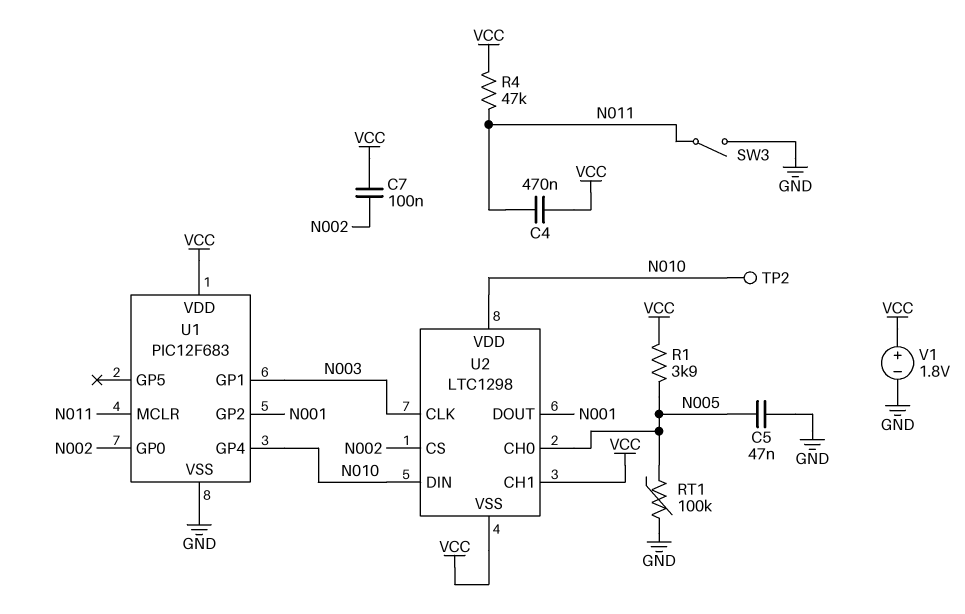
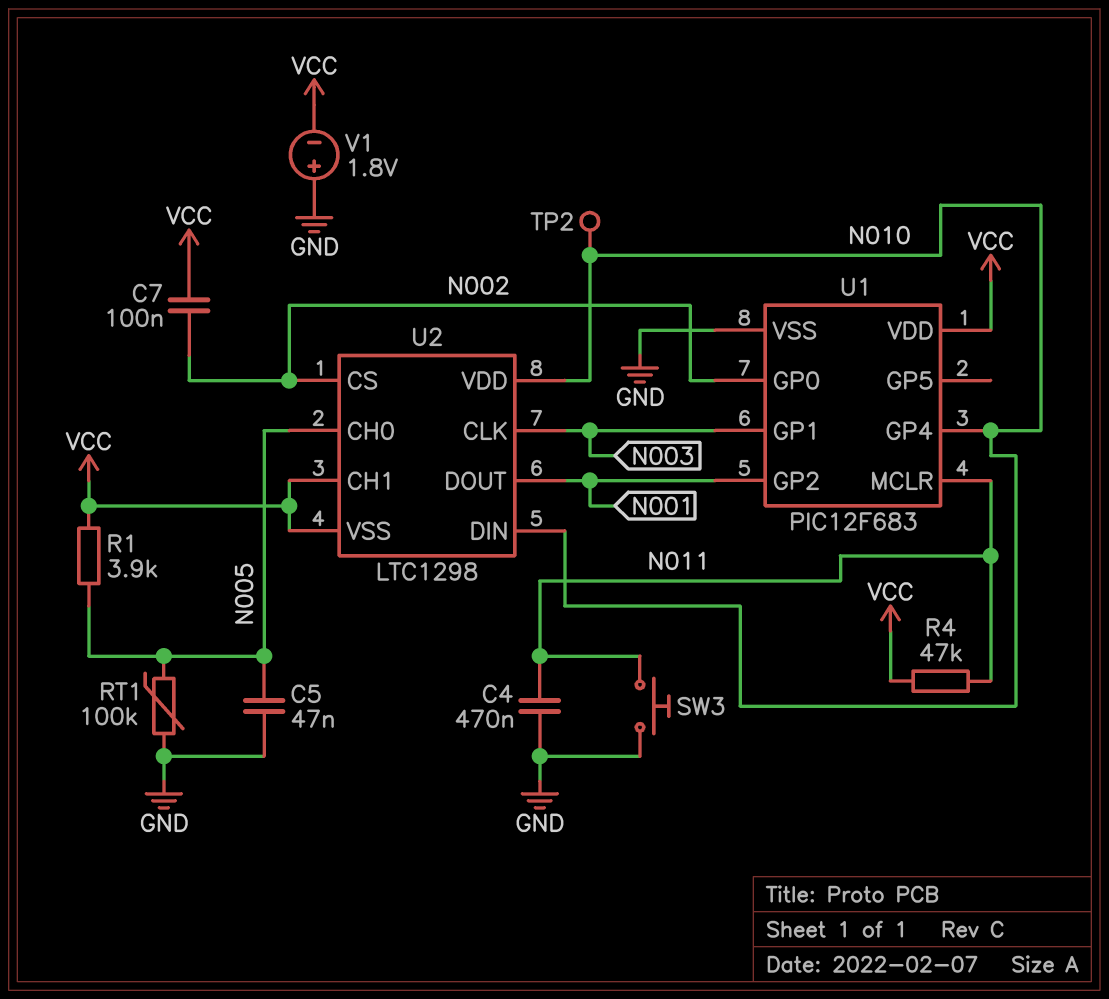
C4: 470nF (N011, VCC) -> 470nF (GND, N011)
SW3: switch (GND, N011) -> button (GND, N011)
V1: 1.8V (plus VCC, minus GND) -> 1.8V (plus GND, minus VCC)

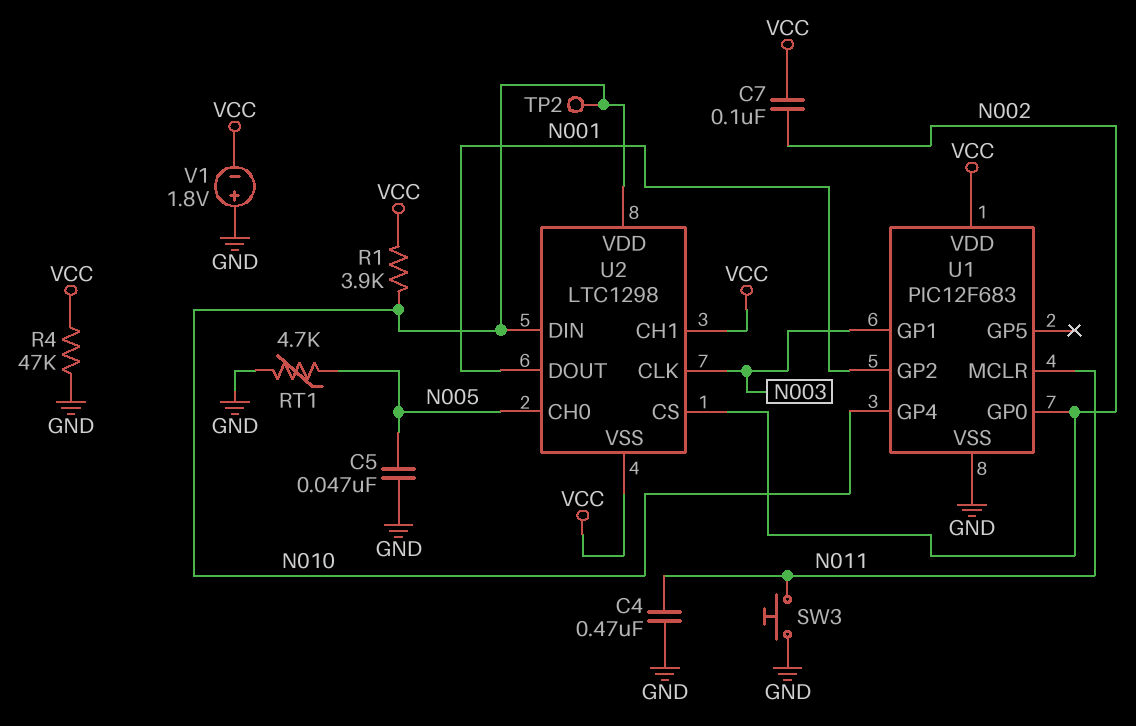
R1: 3.9k (N005, VCC) -> 3.9k (N010, VCC)
R4: 47k (N011, VCC) -> 47k (GND, VCC)
RT1: 100k (GND, N005) -> 4.7k (GND, N005)

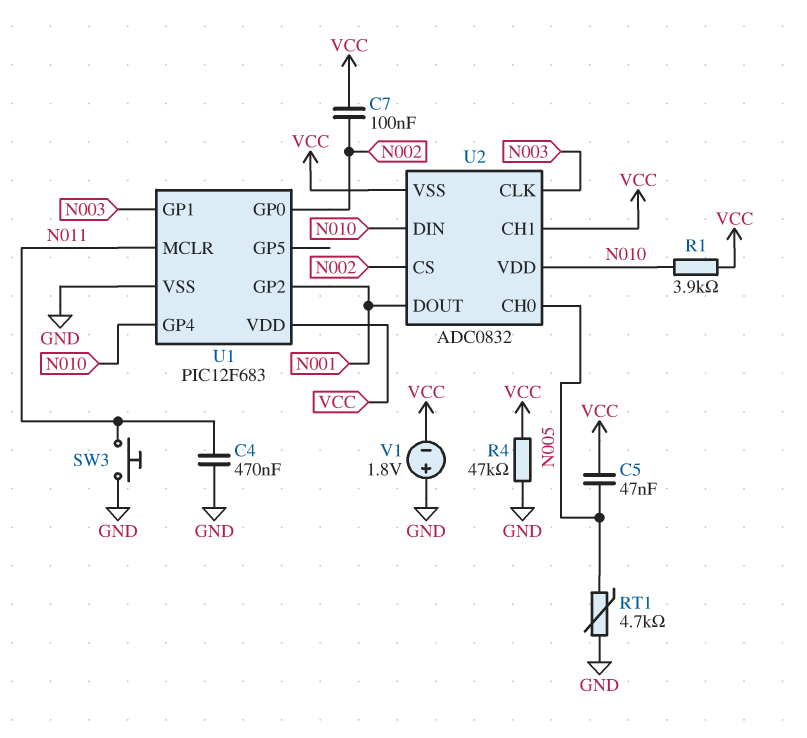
C5: 47nF (GND, N005) -> 47nF (N005, VCC)
TP2: test point (N010) -> none
U2: LTC1298 -> ADC0832

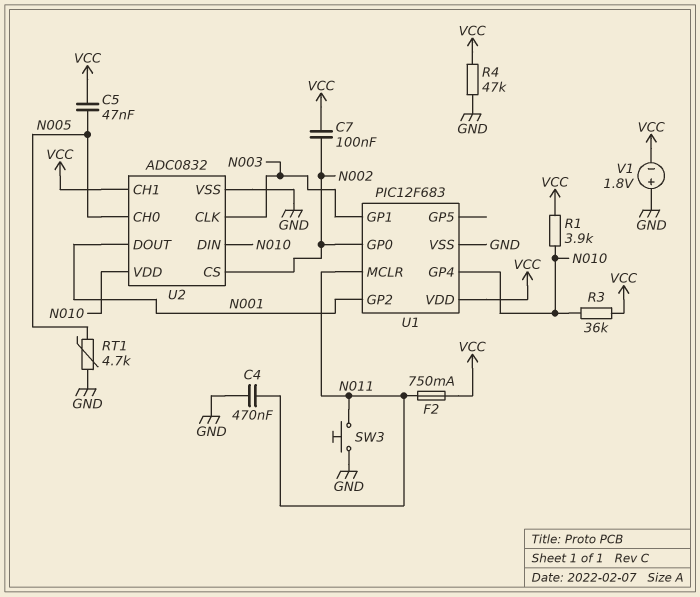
F2: none -> 750mA (N011, VCC)
R3: none -> 36k (N010, VCC)
U2 pin VSS: VCC -> GND

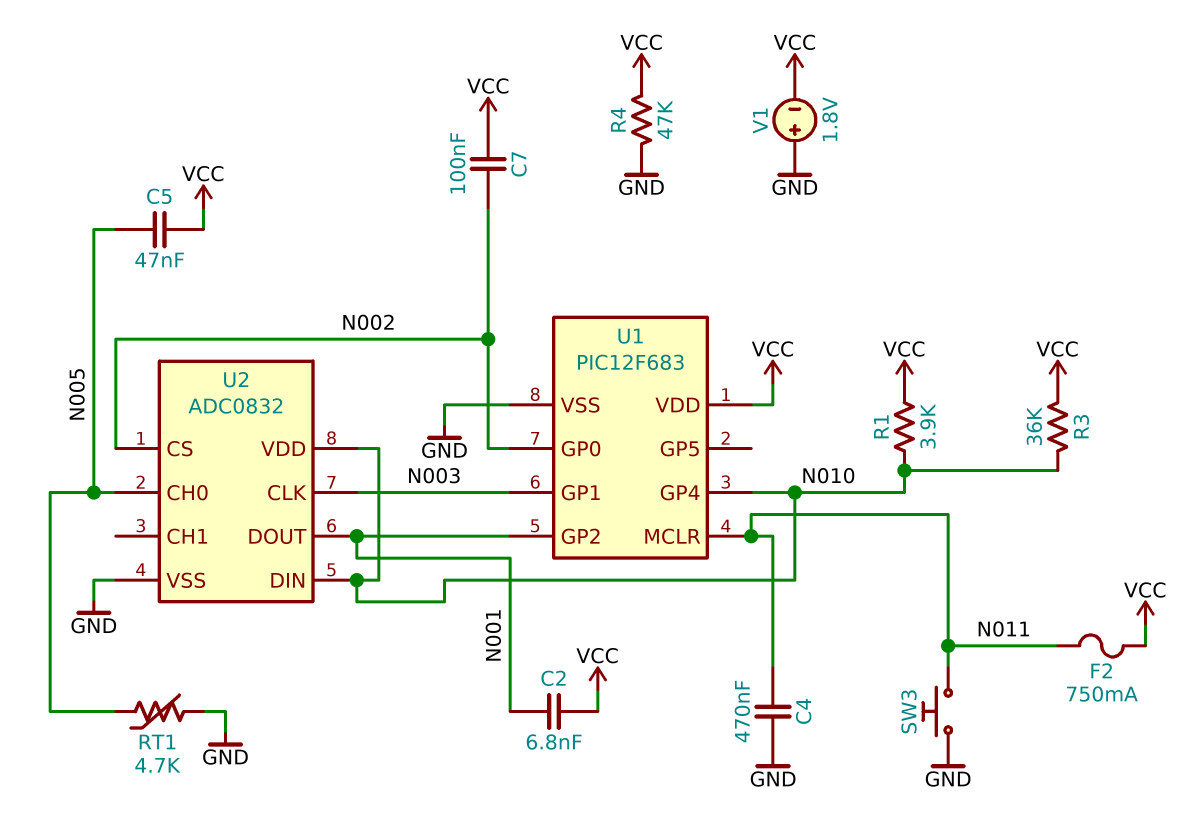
C2: none -> 6.8nF (N001, VCC)
U2 pin CH1: VCC -> none

